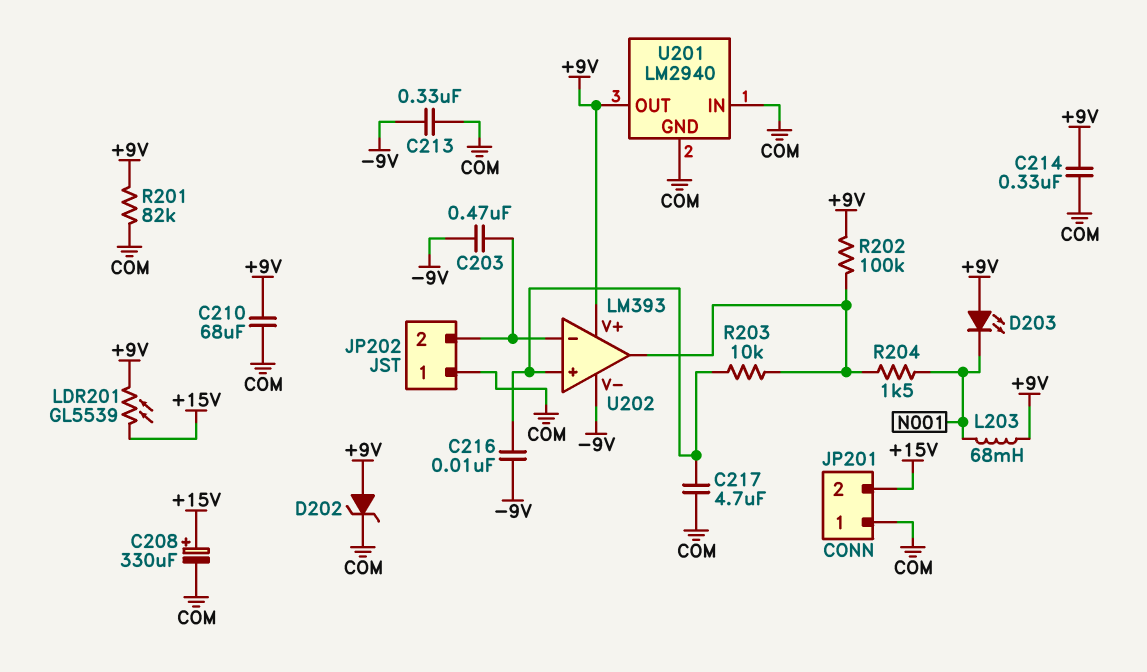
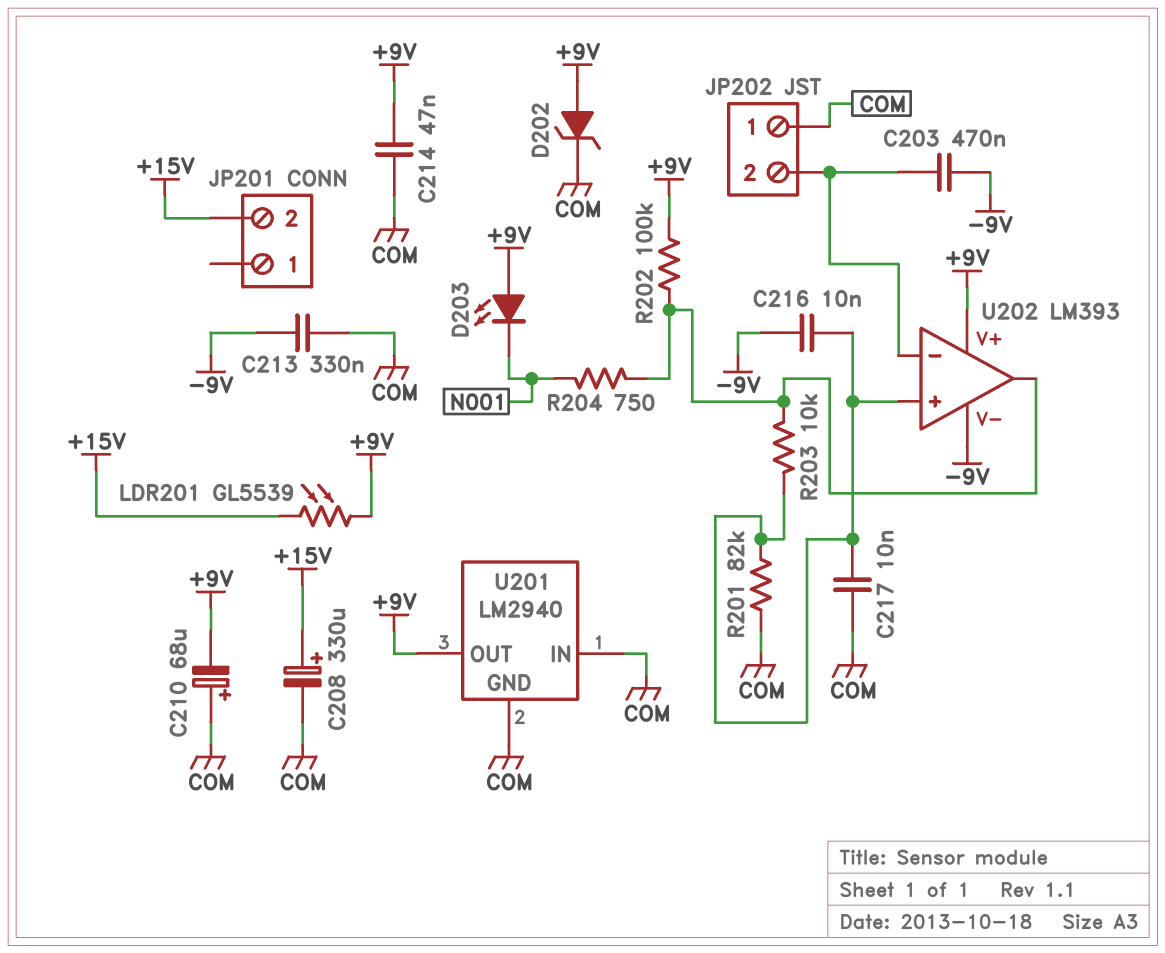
C210: 68uF (+9V, COM) -> 68uF (plus COM, minus +9V)
C214: 330nF (+9V, COM) -> 47nF (+9V, COM)
C217: 4.7uF (COM, U202/in+) -> 10nF (COM, U202/in+)
JP201 pin 1: COM -> none
L203: 68mH (+9V, N001) -> none
R201: 82k (+9V, COM) -> 82k (COM, U202/in+)
R204: 1.5k (N001, U202/out) -> 750 (N001, U202/out)

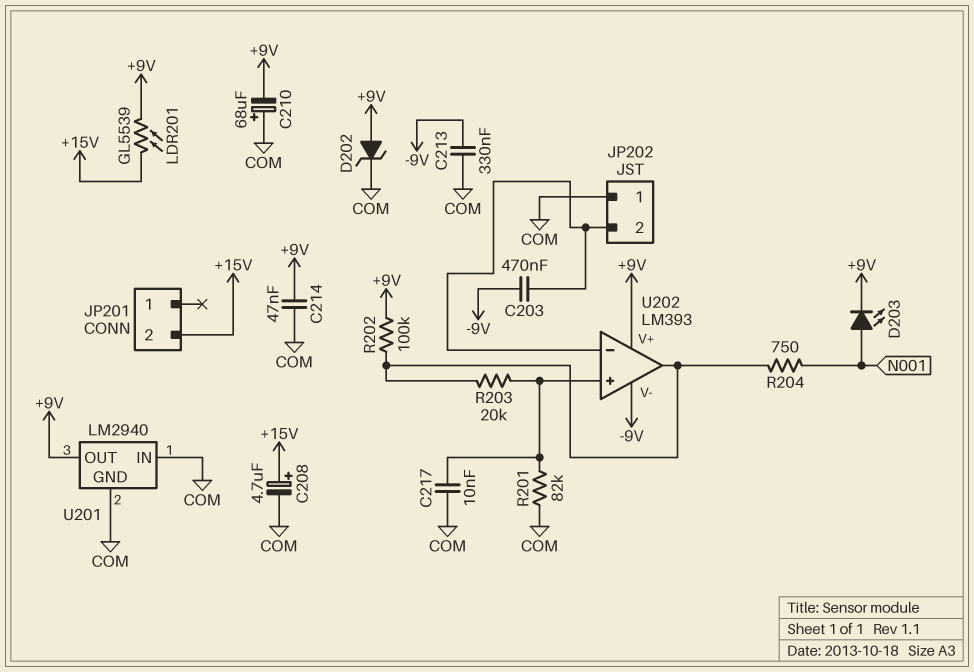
C208: 330uF (plus +15V, minus COM) -> 4.7uF (plus +15V, minus COM)
C216: 10nF (-9V, U202/in+) -> none
D203: LED (A +9V, K N001) -> LED (A N001, K +9V)
R203: 10k (U202/in+, U202/out) -> 20k (U202/in+, U202/out)

